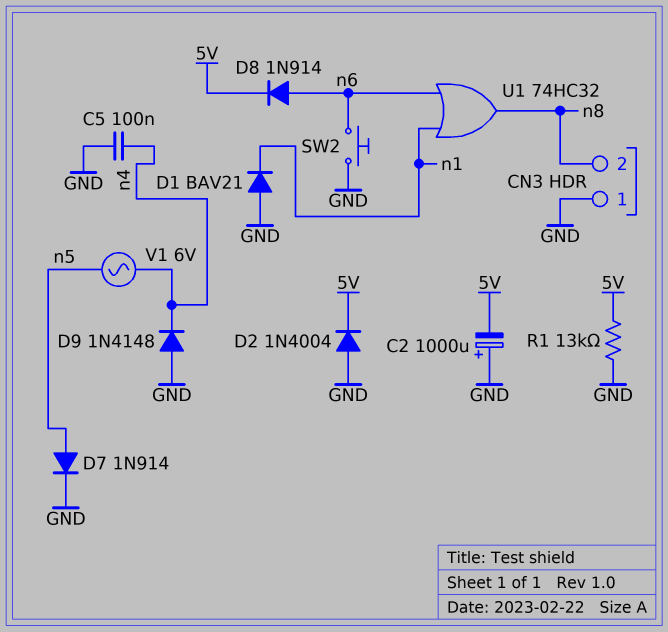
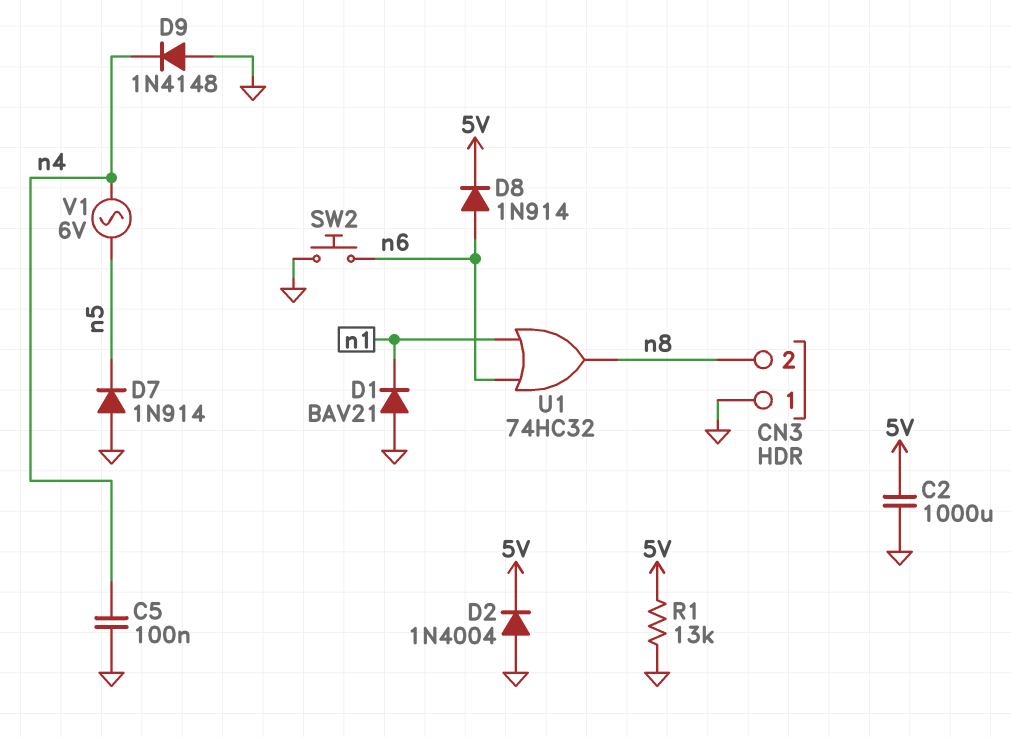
C2: 1000uF (plus GND, minus 5V) -> 1000uF (5V, GND)
D7: diode 1N914 (A n5, K GND) -> diode 1N914 (A GND, K n5)

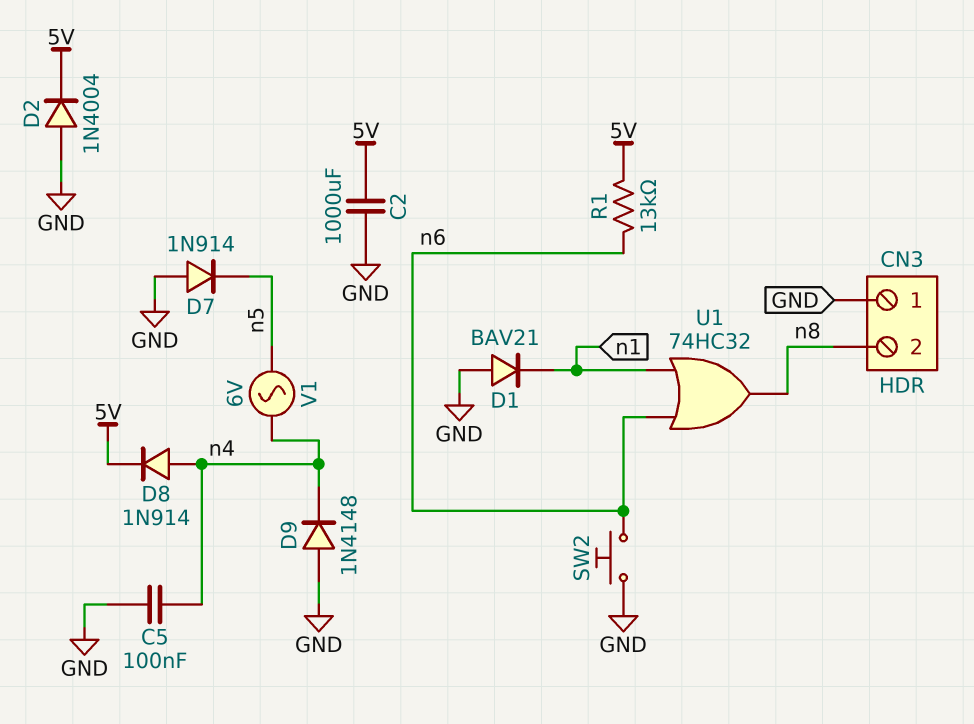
D8: diode 1N914 (A n6, K 5V) -> diode 1N914 (A n4, K 5V)
R1: 13k (5V, GND) -> 13k (5V, n6)

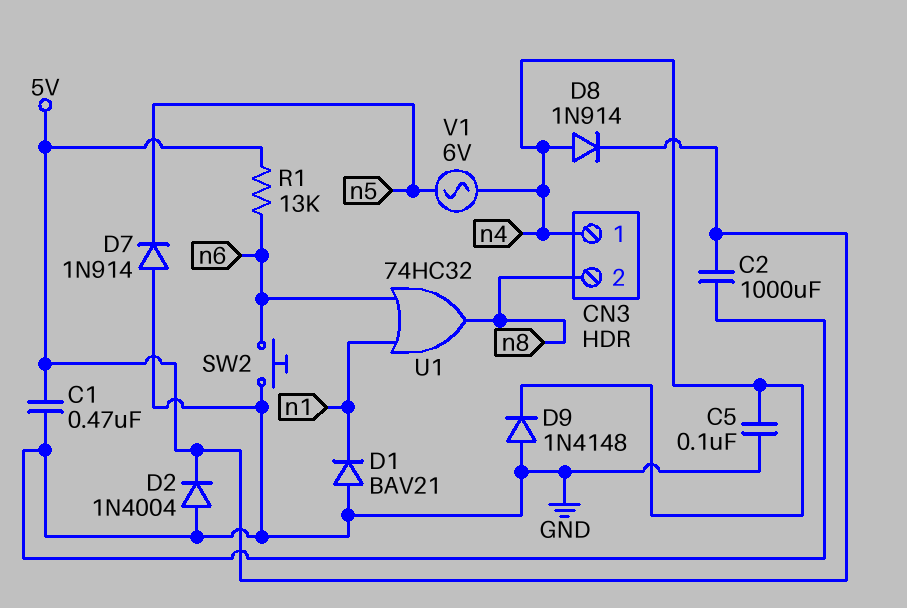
C1: none -> 470nF (5V, GND)
CN3 pin 1: GND -> n4

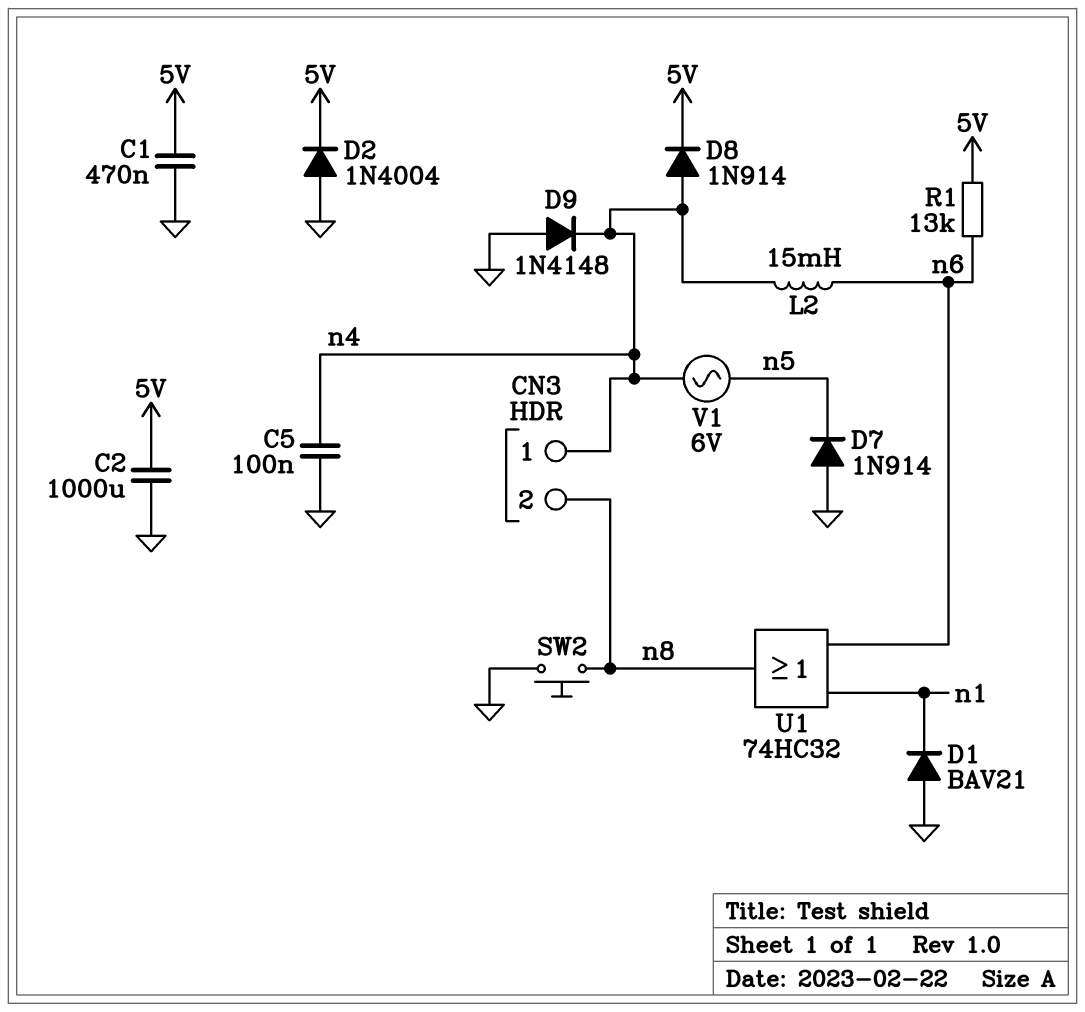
L2: none -> 15mH (n4, n6)
SW2: button (GND, n6) -> button (GND, n8)

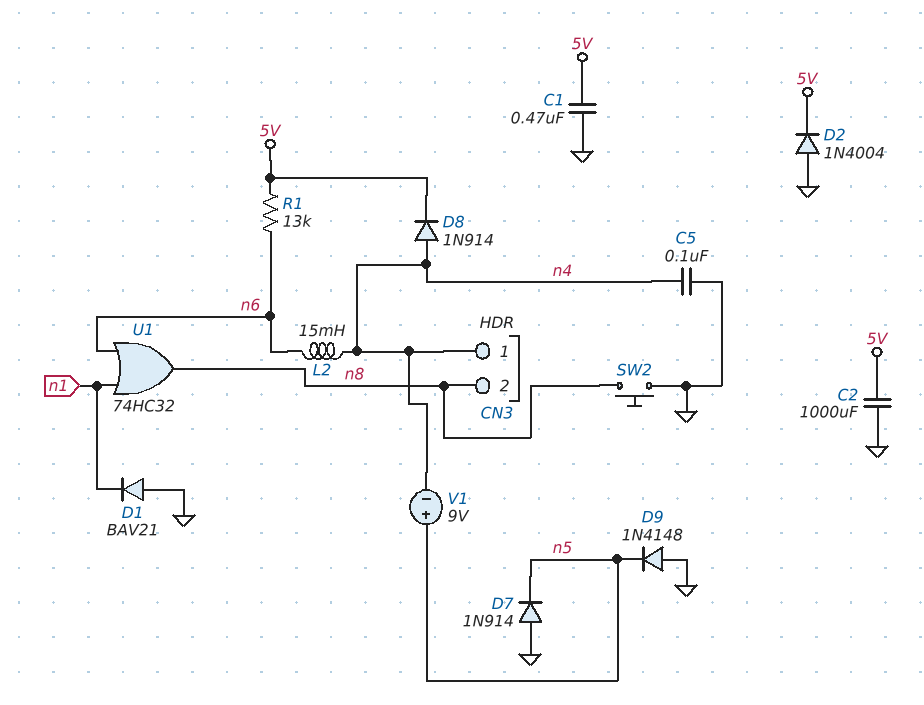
D9: diode 1N4148 (A GND, K n4) -> diode 1N4148 (A GND, K n5)
V1: AC 6V (n4, n5) -> 9V (plus n5, minus n4)

